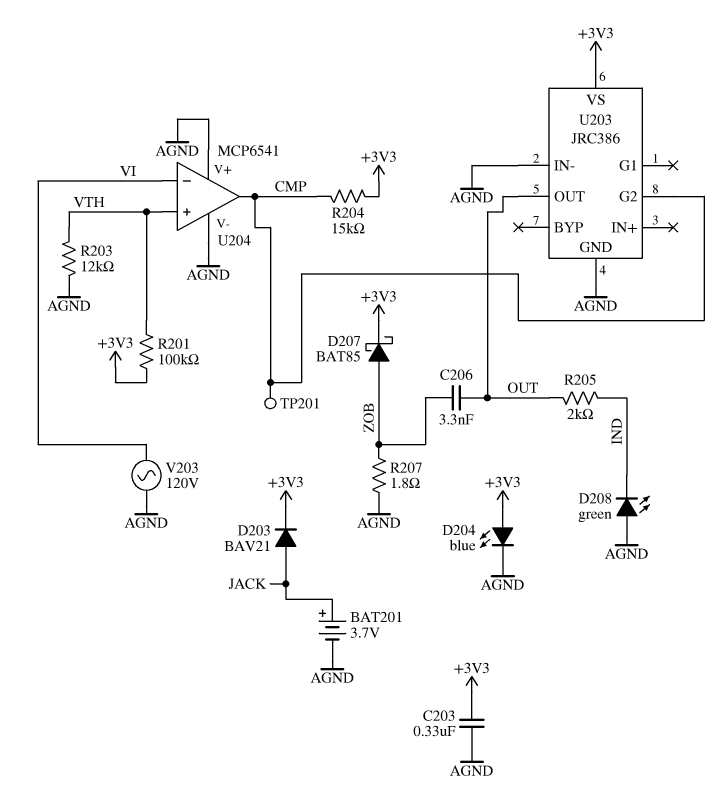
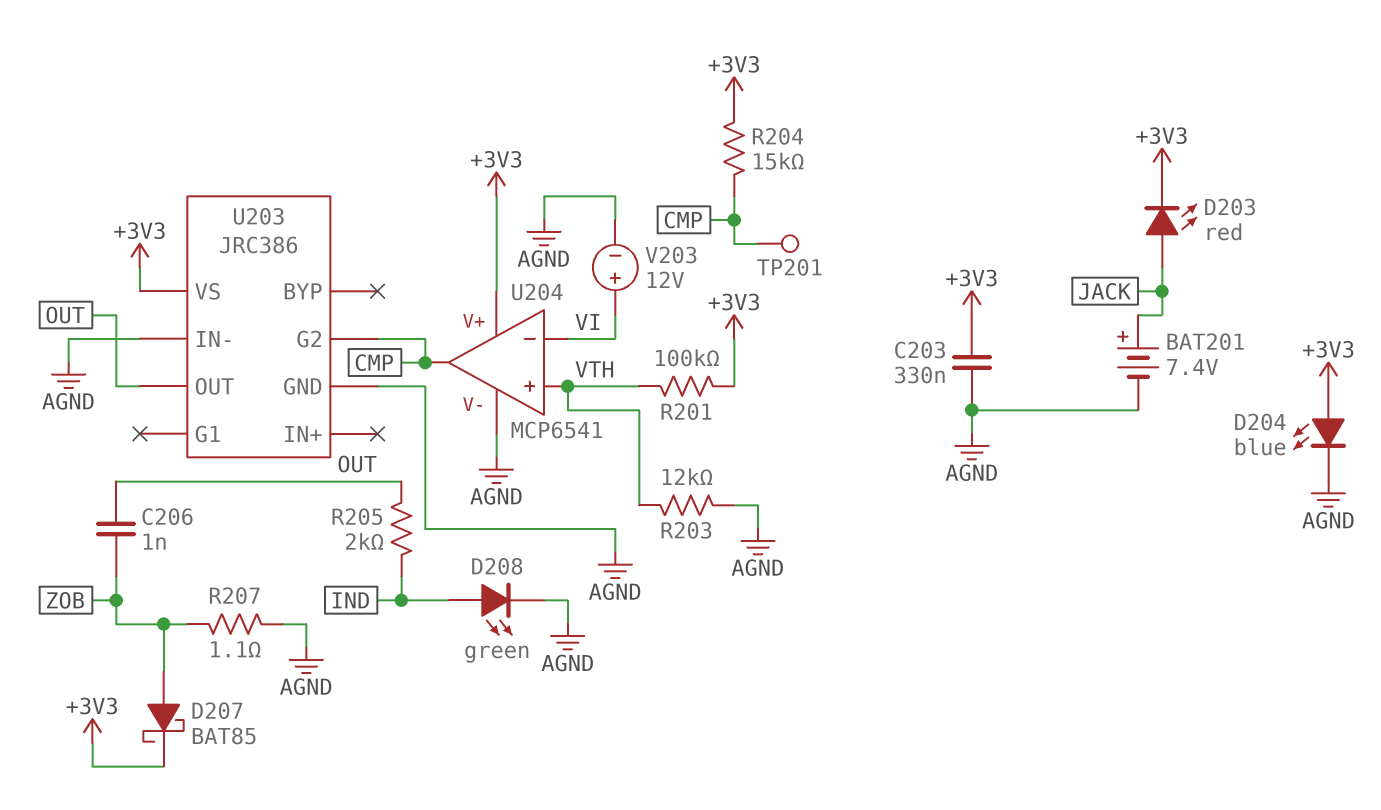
BAT201: 3.7V (plus JACK, minus AGND) -> 7.4V (plus JACK, minus AGND)
C206: 3.3nF (OUT, ZOB) -> 1nF (OUT, ZOB)
D203: diode BAV21 (A JACK, K +3V3) -> LED red (A JACK, K +3V3)
D208: LED green (A AGND, K IND) -> LED green (A IND, K AGND)
R207: 1.8 (AGND, ZOB) -> 1.1 (AGND, ZOB)
U204 pin V+: AGND -> +3V3
V203: AC 120V (AGND, VI) -> 12V (plus VI, minus AGND)

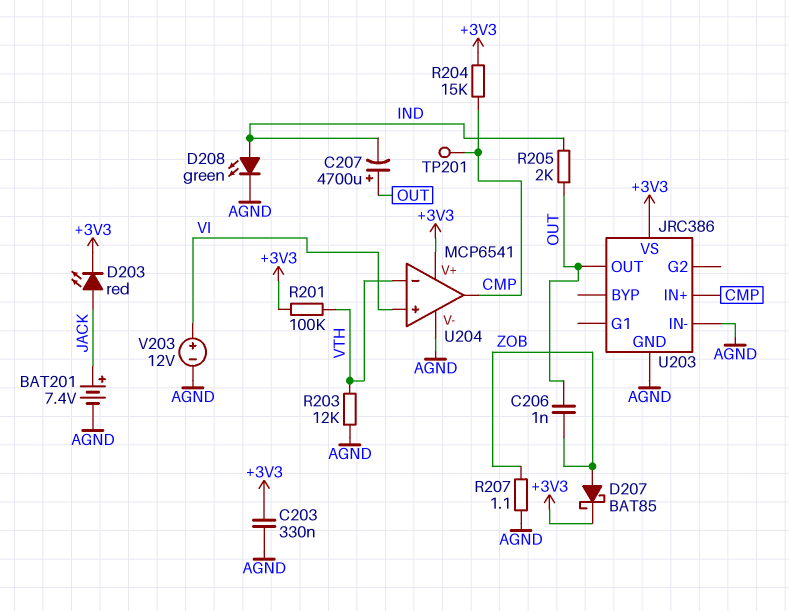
C207: none -> 4700uF (plus OUT, minus IND)
D204: LED blue (A +3V3, K AGND) -> none
U203 pin G2: CMP -> none
U203 pin IN+: none -> CMP
U204 pin in+: VTH -> VI
U204 pin in-: VI -> VTH

